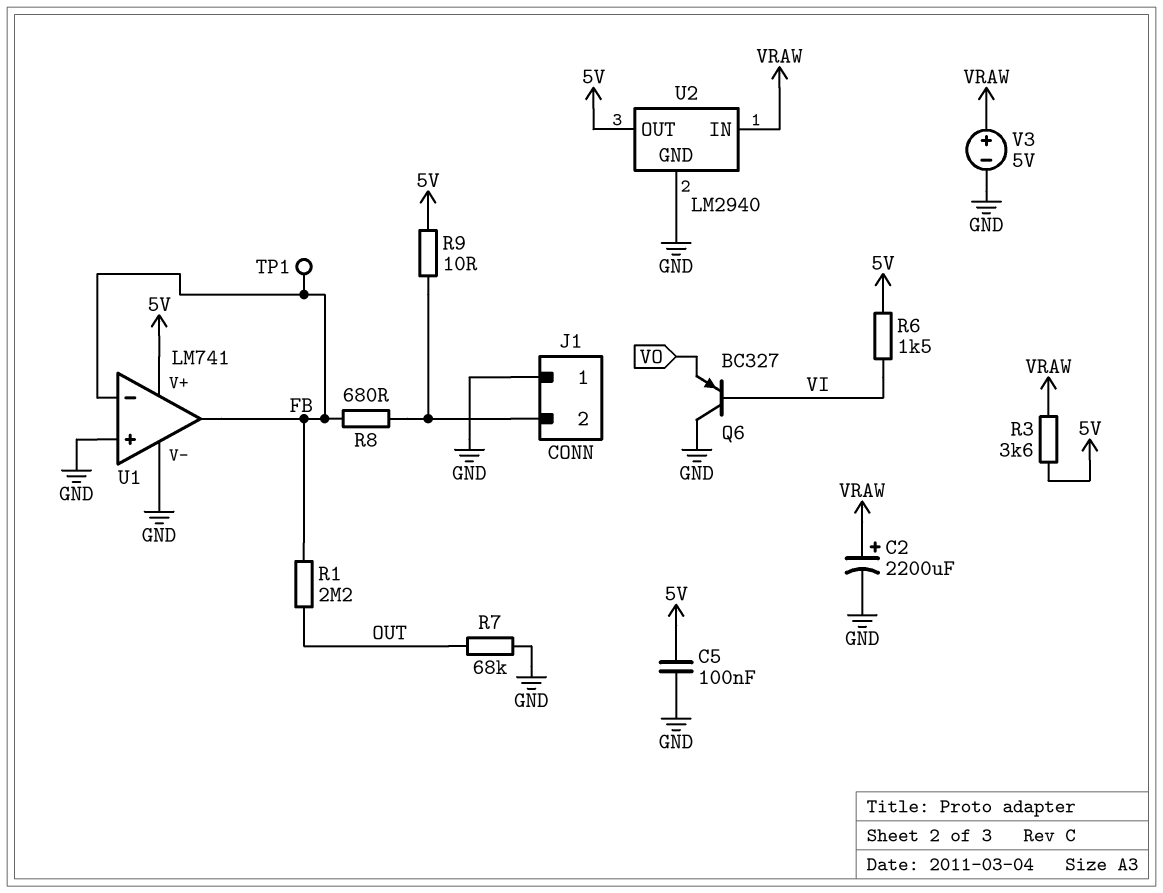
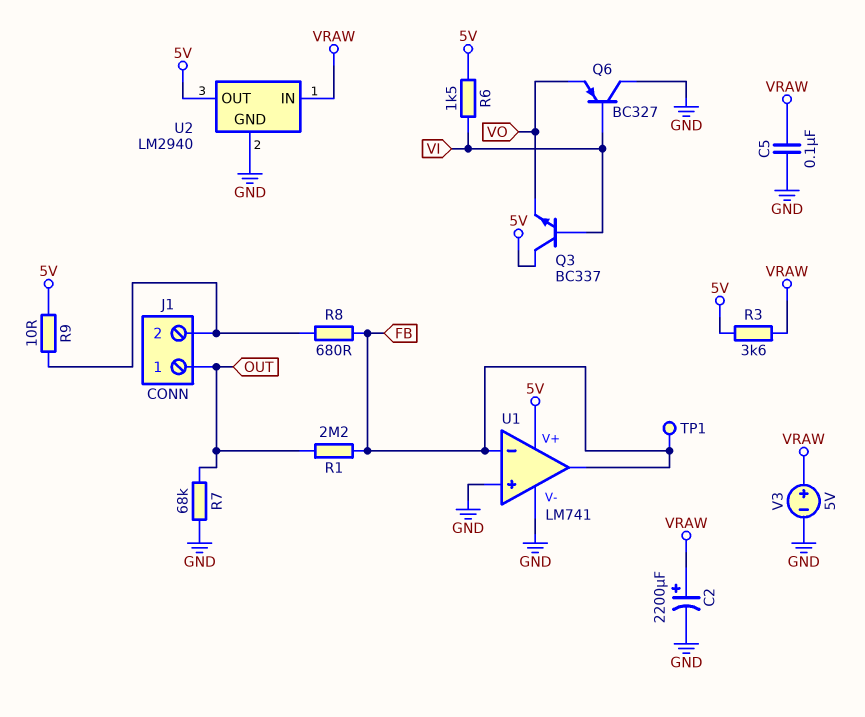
C5: 100nF (5V, GND) -> 100nF (GND, VRAW)
J1 pin 1: GND -> OUT
Q3: none -> NPN BC337 (B VI, C 5V, E VO)

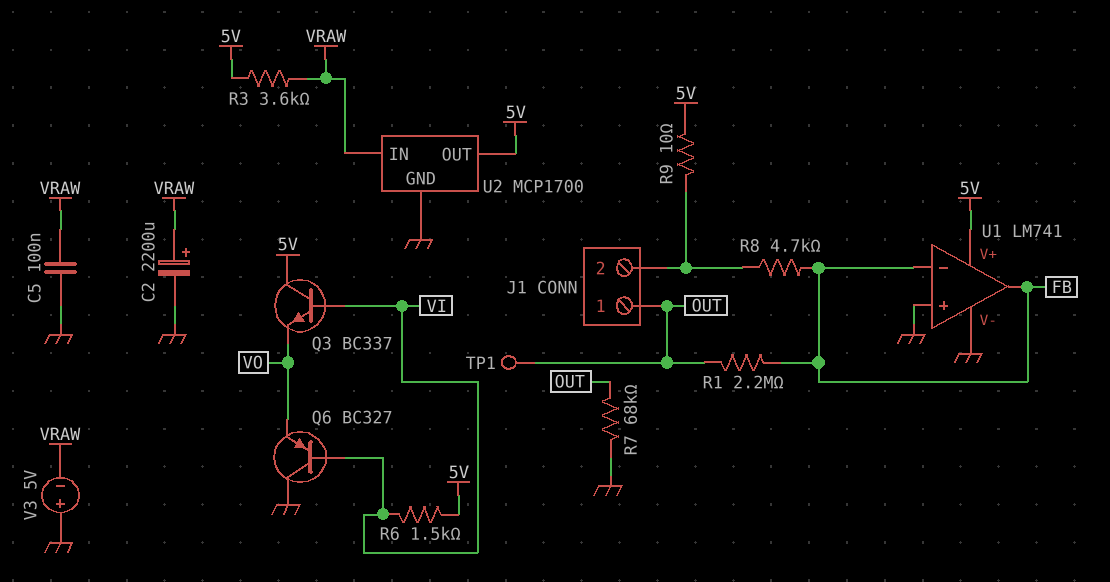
R8: 680 (FB, J1/2) -> 4.7k (FB, J1/2)
TP1: test point (FB) -> test point (OUT)
U2: LM2940 -> MCP1700
V3: 5V (plus VRAW, minus GND) -> 5V (plus GND, minus VRAW)

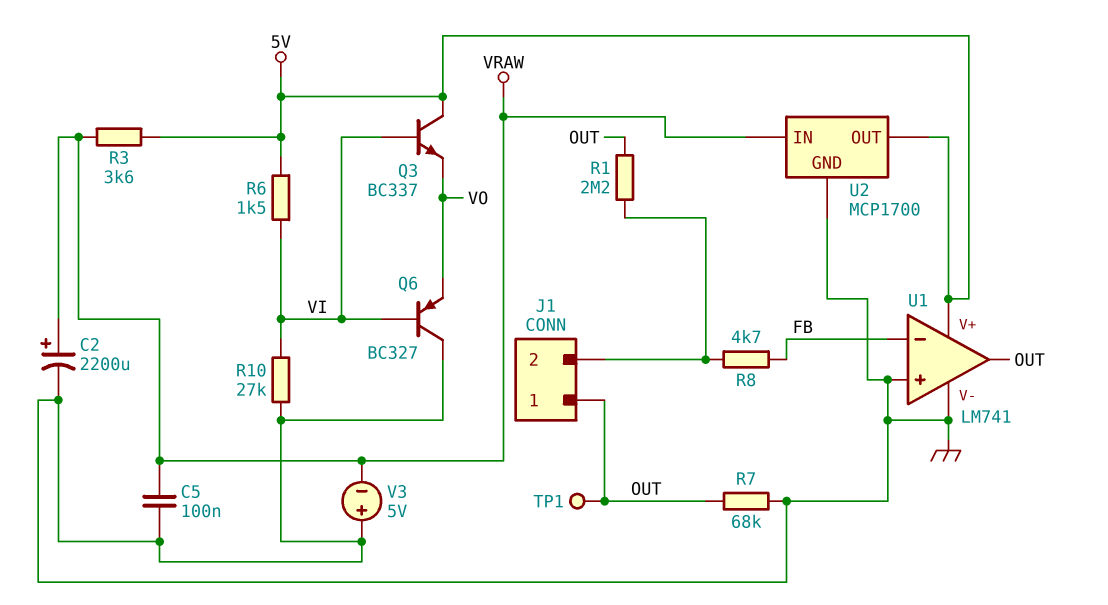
R1: 2.2M (FB, OUT) -> 2.2M (J1/2, OUT)
R9: 10 (5V, J1/2) -> none
R10: none -> 27k (GND, VI)
U1 pin out: FB -> OUT

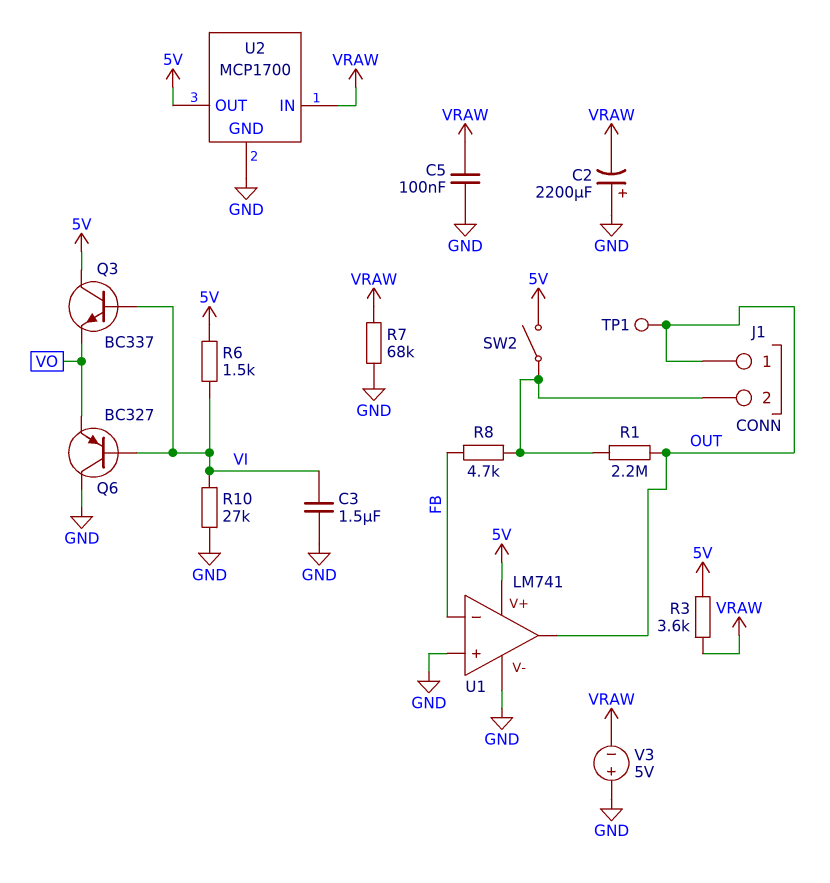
C2: 2200uF (plus VRAW, minus GND) -> 2200uF (plus GND, minus VRAW)
C3: none -> 1.5uF (GND, VI)
R7: 68k (GND, OUT) -> 68k (GND, VRAW)
SW2: none -> switch (5V, J1/2)

